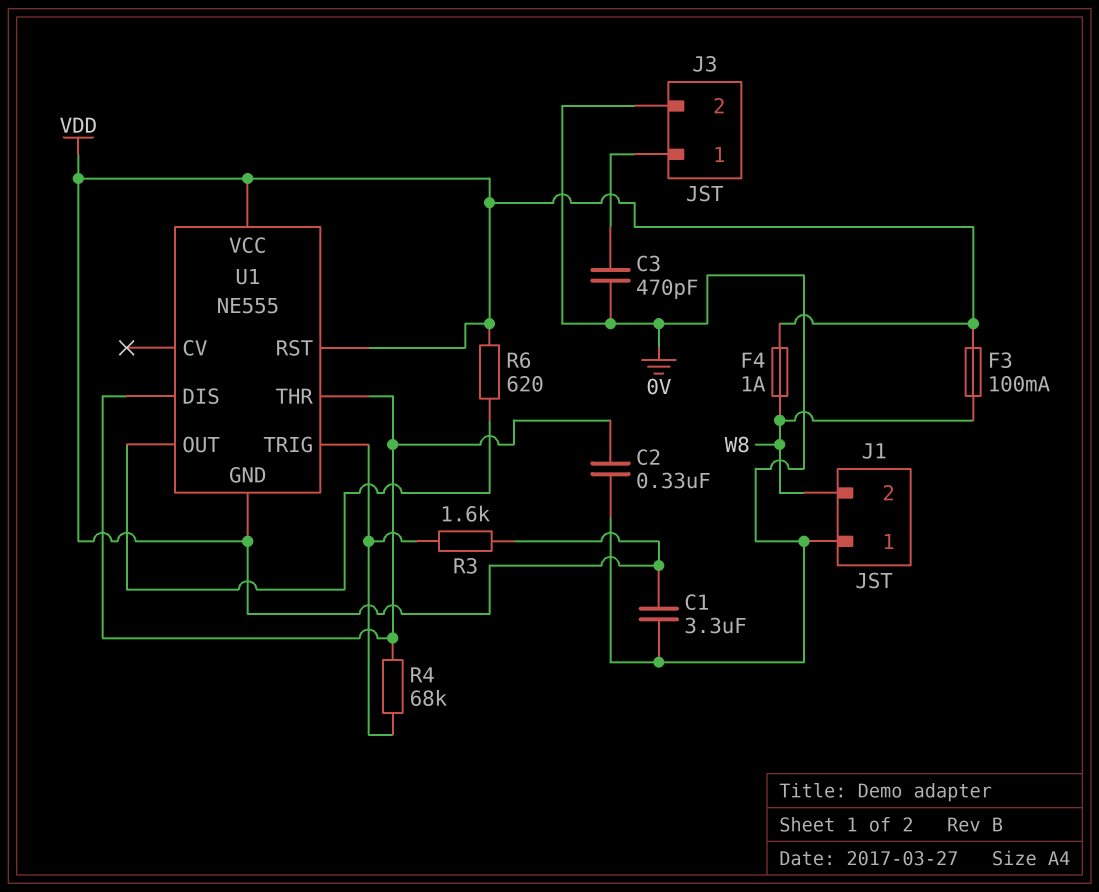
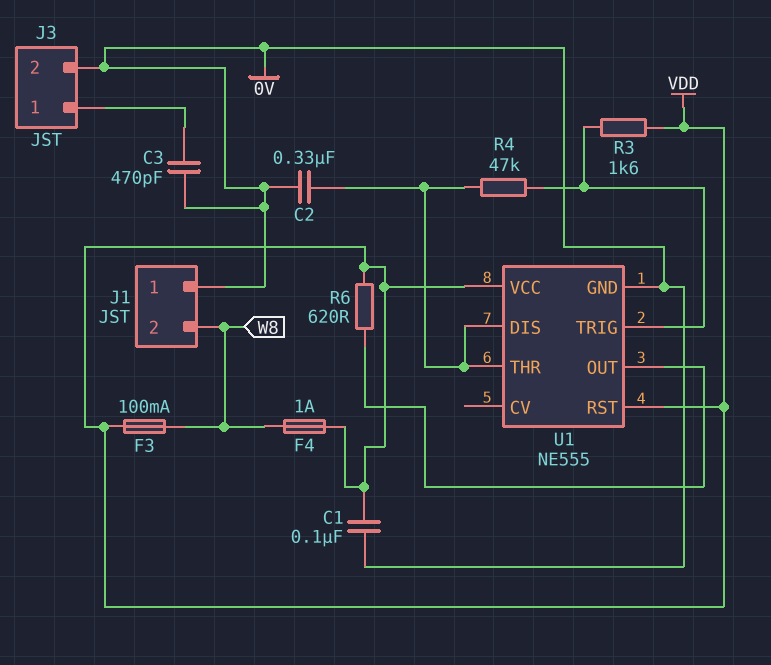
C1: 3.3uF (0V, VDD) -> 100nF (0V, VDD)
R4: 68k (U1/DIS, U1/TRIG) -> 47k (U1/DIS, U1/TRIG)
U1 pin GND: VDD -> 0V

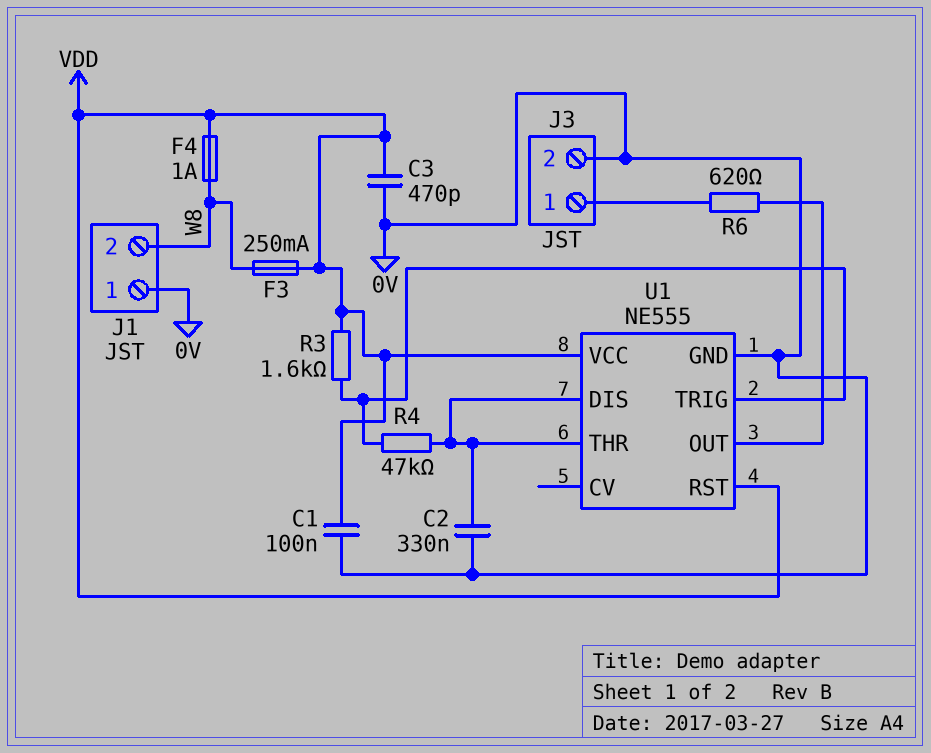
C3: 470pF (0V, J3/1) -> 470pF (0V, VDD)
F3: 100mA (VDD, W8) -> 250mA (VDD, W8)
R6: 620 (U1/OUT, VDD) -> 620 (J3/1, U1/OUT)

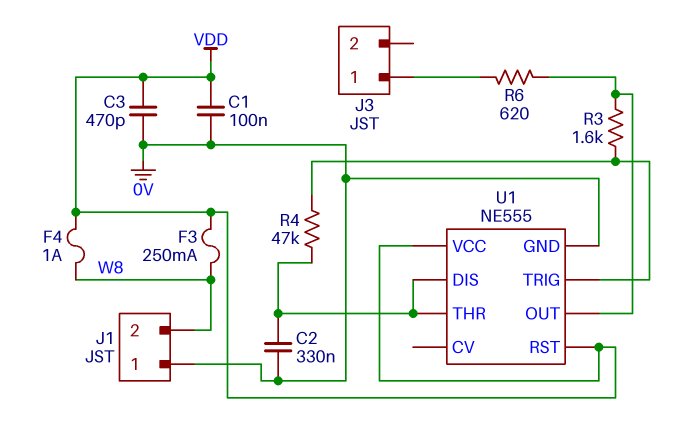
J3 pin 2: 0V -> none
R3: 1.6k (U1/TRIG, VDD) -> 1.6k (U1/OUT, U1/TRIG)

